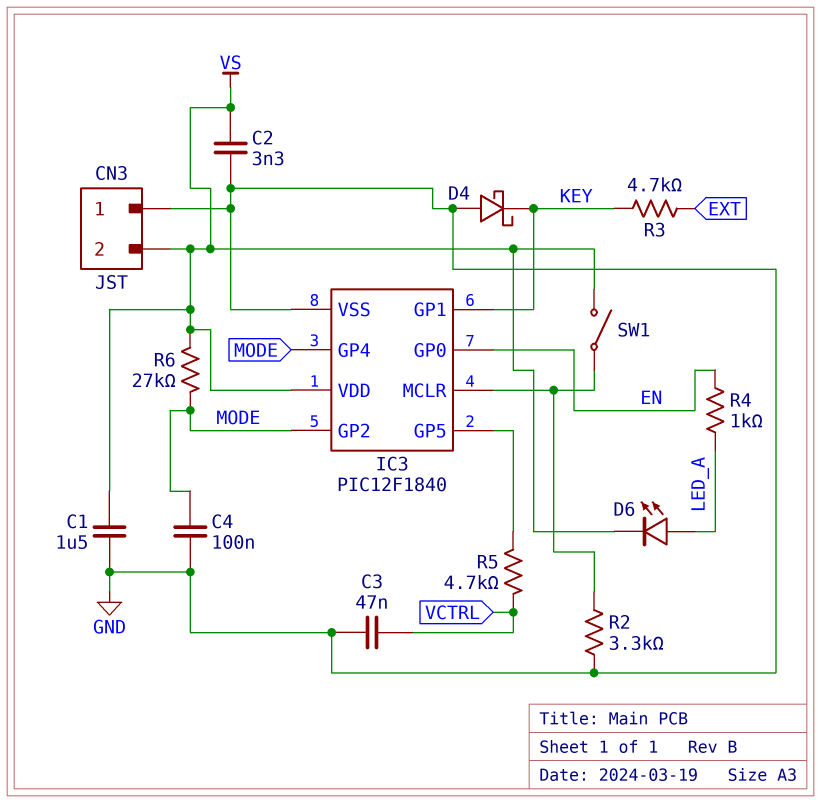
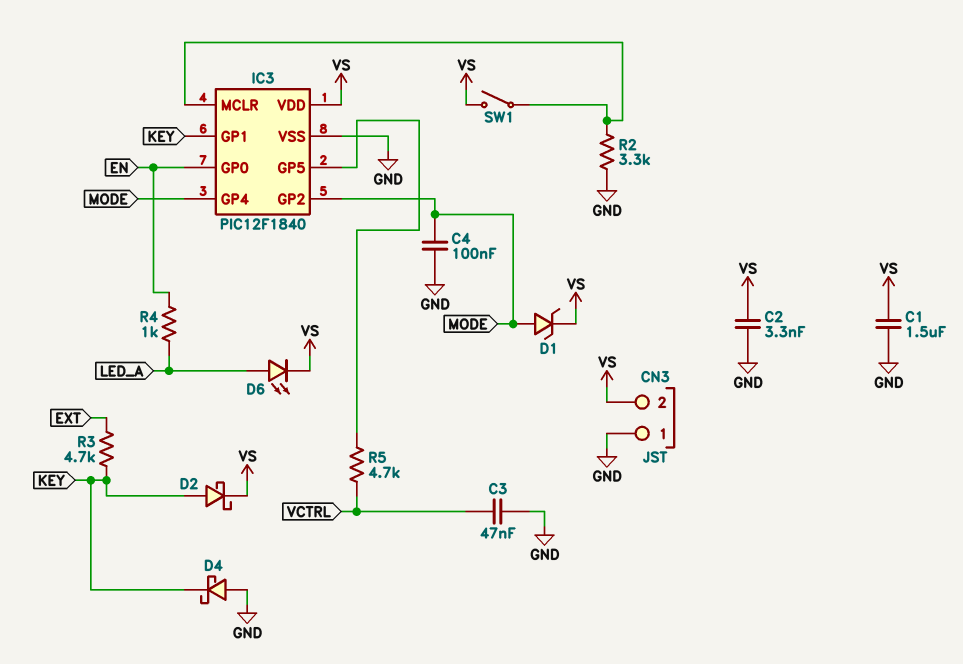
D1: none -> zener (A MODE, K VS)
D2: none -> schottky (A KEY, K VS)
R6: 27k (MODE, VS) -> none

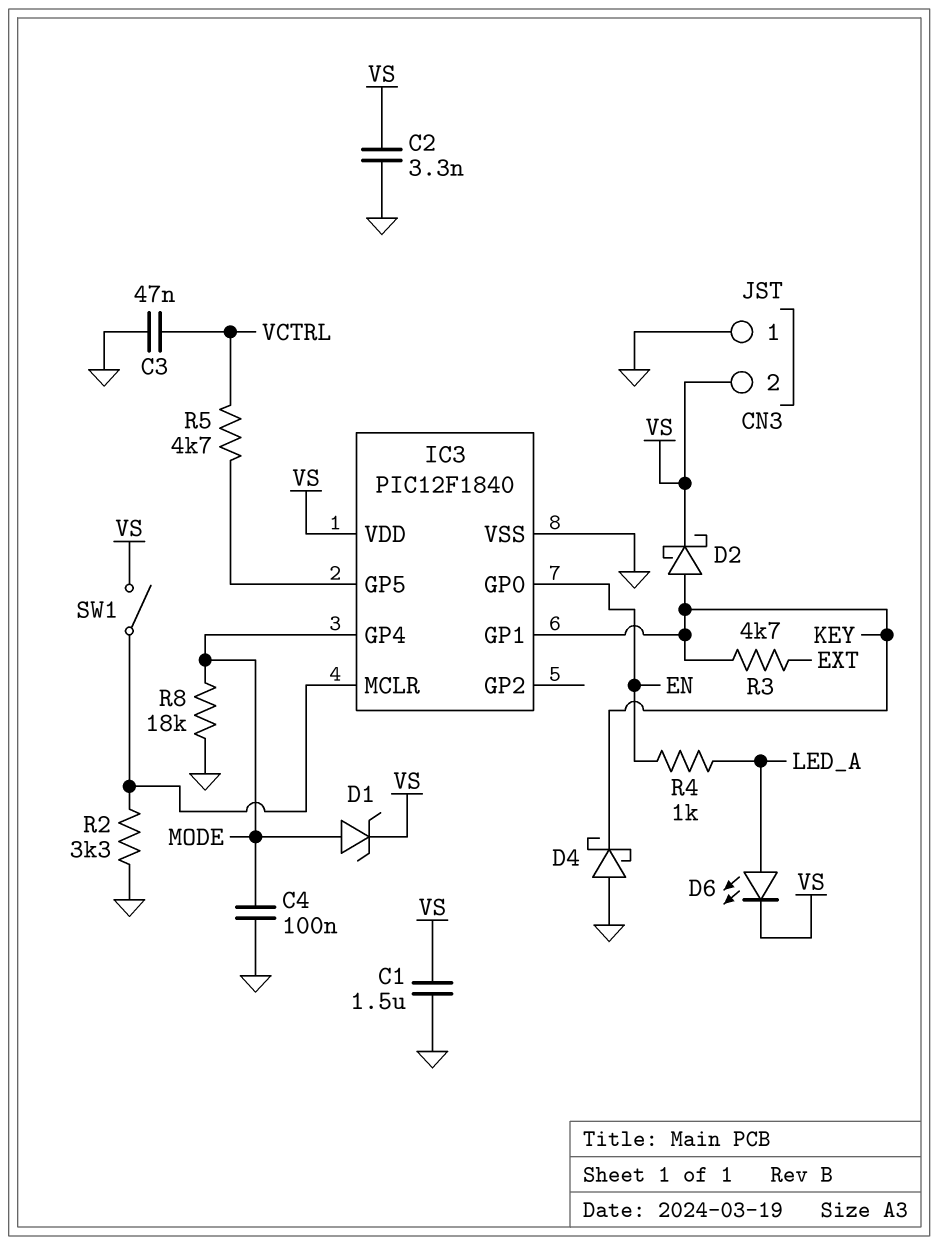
IC3 pin GP2: MODE -> none
R8: none -> 18k (GND, MODE)

